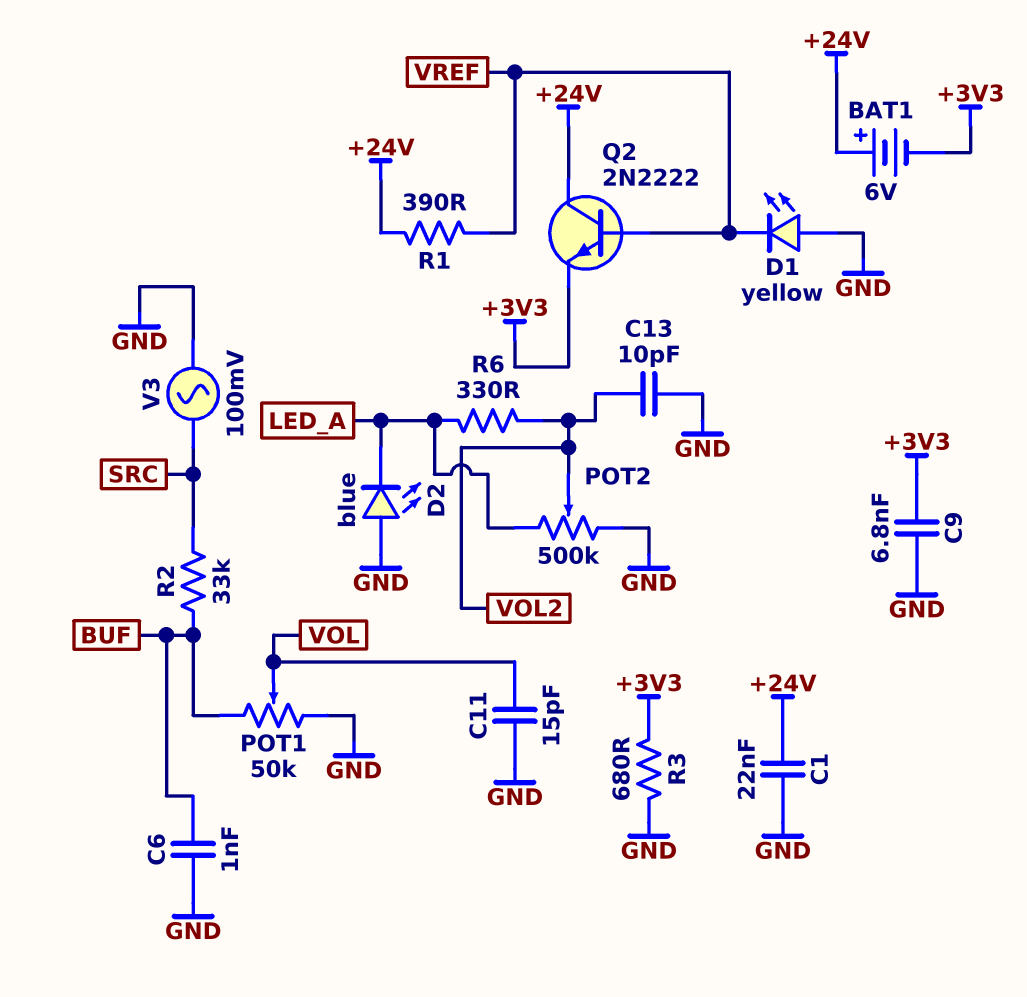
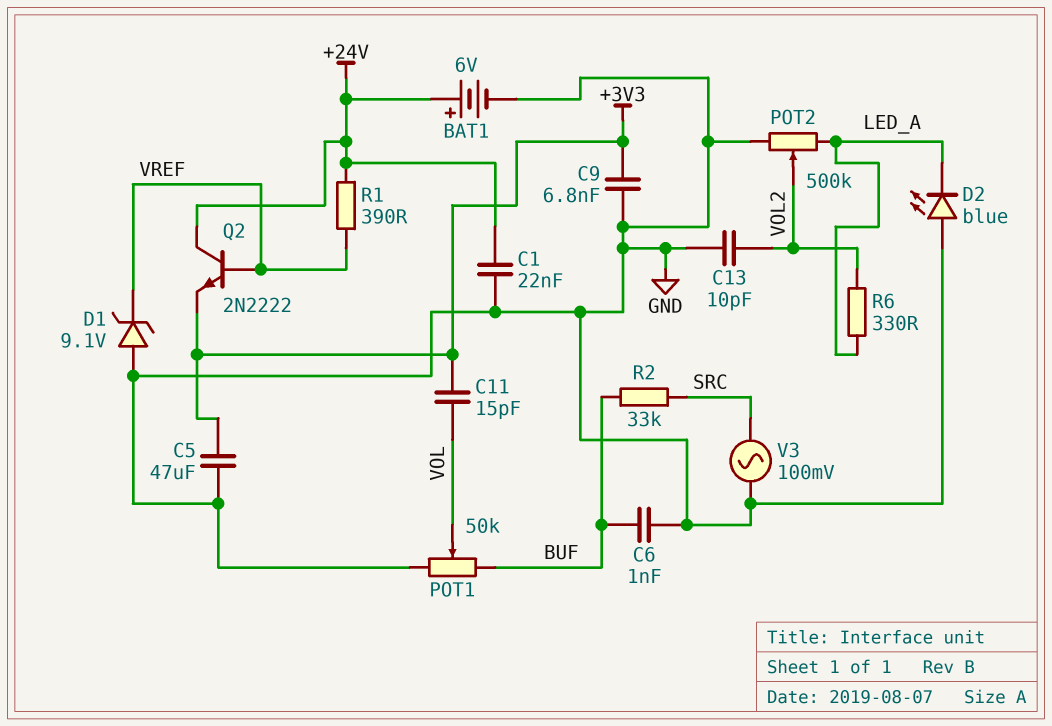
BAT1: 6V (plus +24V, minus +3V3) -> 6V (plus +24V, minus GND)
C5: none -> 47uF (+3V3, GND)
C11: 15pF (GND, VOL) -> 15pF (+3V3, VOL)
D1: LED yellow (A GND, K VREF) -> zener 9.1V (A GND, K VREF)
R3: 680 (+3V3, GND) -> none

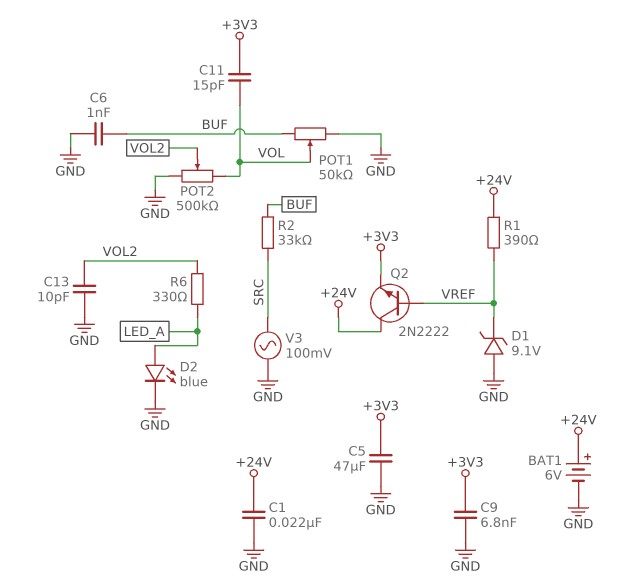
D2: LED blue (A GND, K LED_A) -> LED blue (A LED_A, K GND)
POT2: 500k (GND, LED_A, wiper VOL2) -> 500k (GND, VOL, wiper VOL2)

